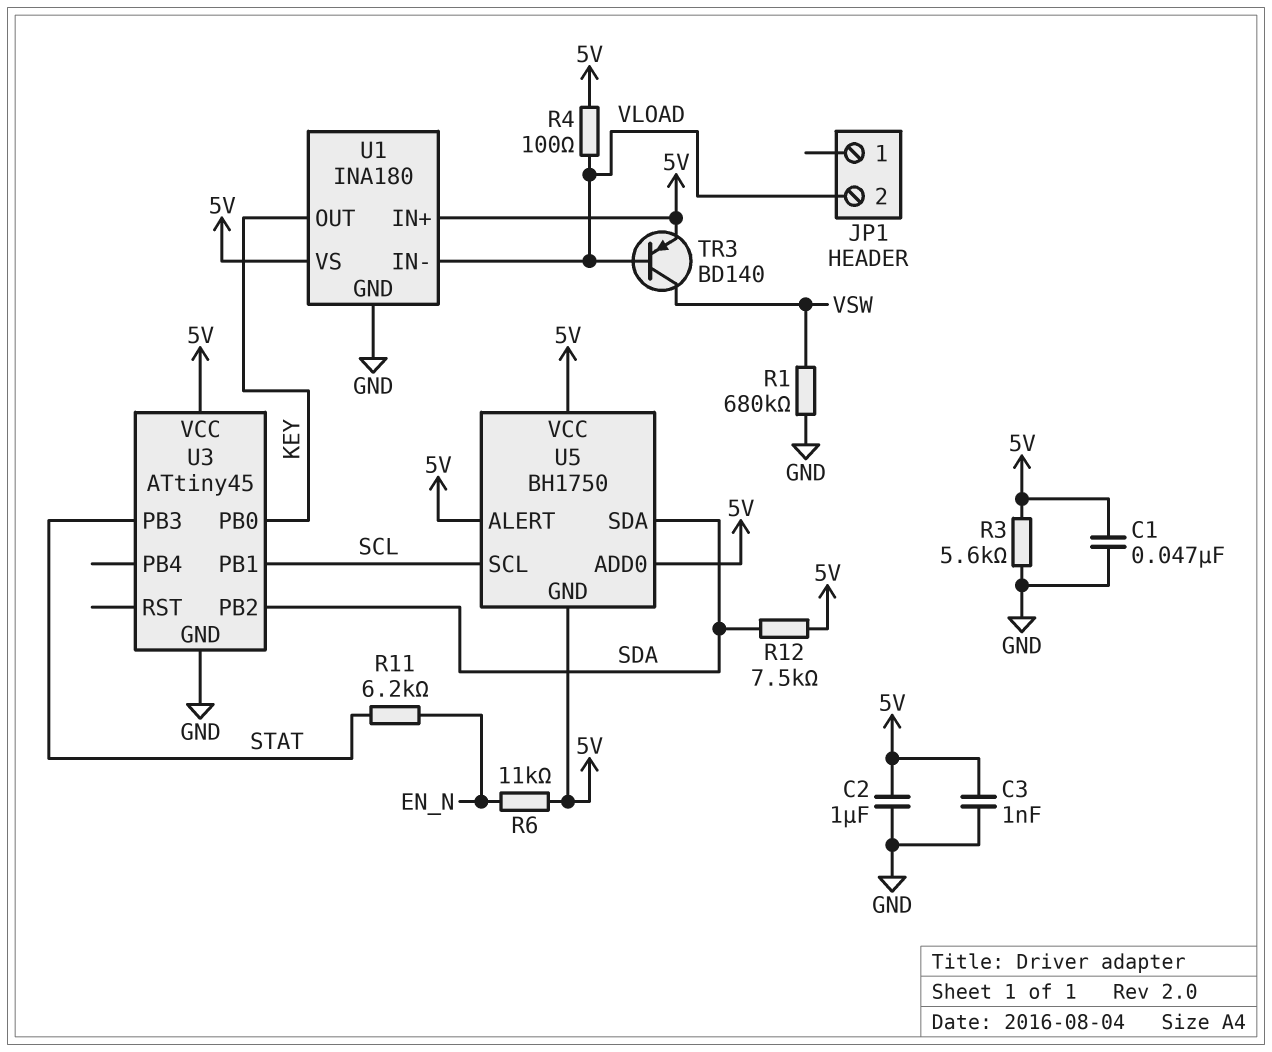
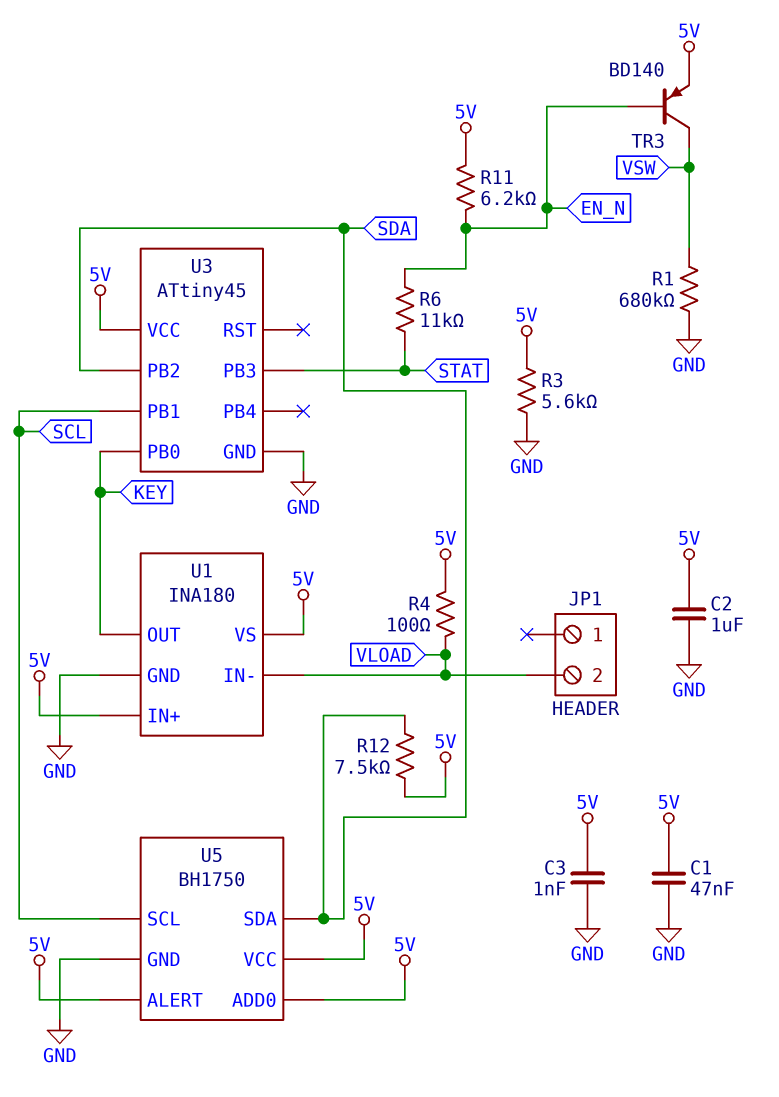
R6: 11k (5V, EN_N) -> 11k (EN_N, STAT)
R11: 6.2k (EN_N, STAT) -> 6.2k (5V, EN_N)
TR3: PNP BD140 (B VLOAD, C VSW, E 5V) -> PNP BD140 (B EN_N, C VSW, E 5V)
U5 pin GND: 5V -> GND

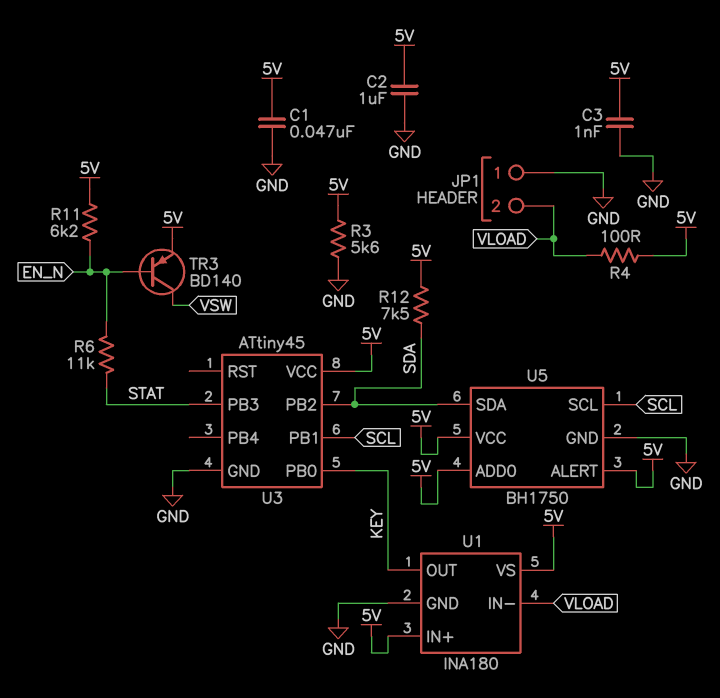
JP1 pin 1: none -> GND
R1: 680k (GND, VSW) -> none

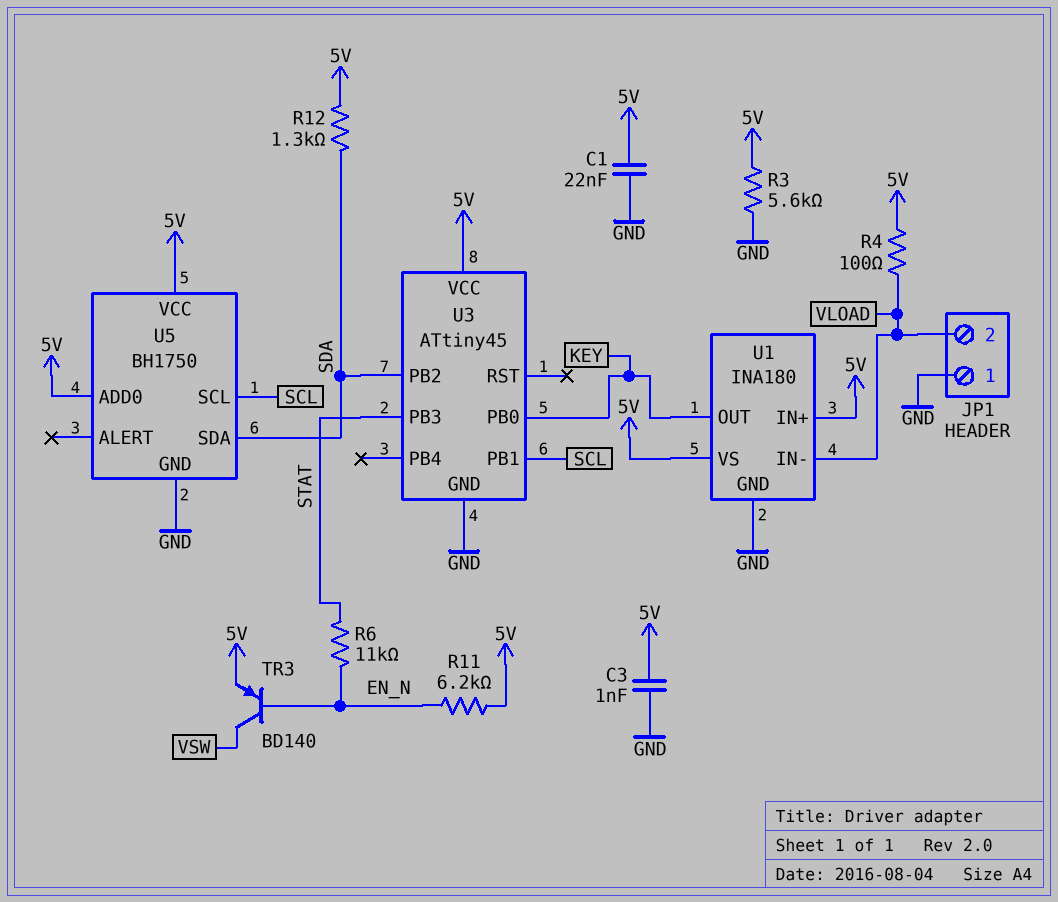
C1: 47nF (5V, GND) -> 22nF (5V, GND)
C2: 1uF (5V, GND) -> none
R12: 7.5k (5V, SDA) -> 1.3k (5V, SDA)
U5 pin ALERT: 5V -> none

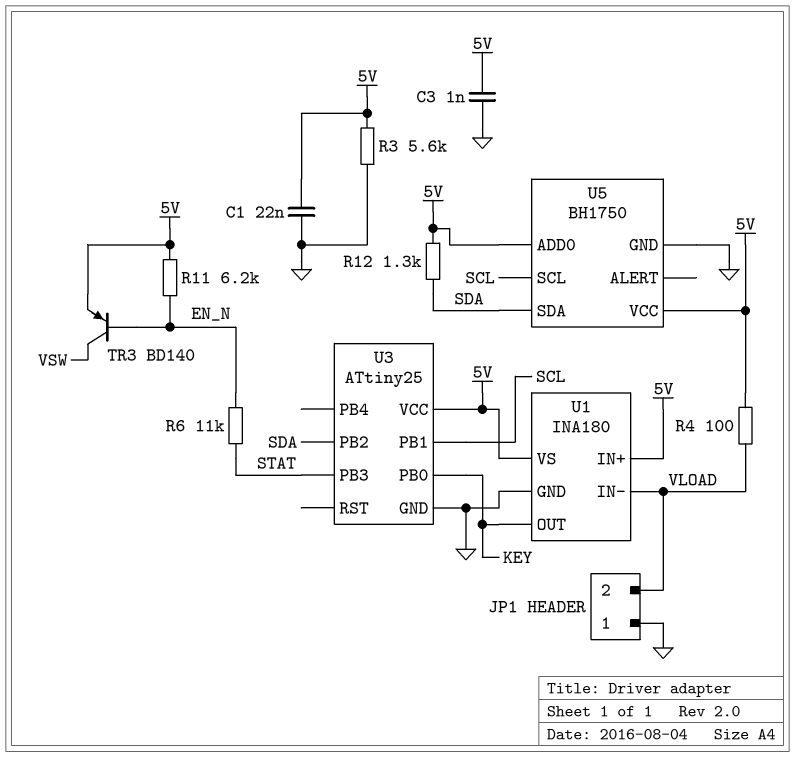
U3: ATtiny45 -> ATtiny25

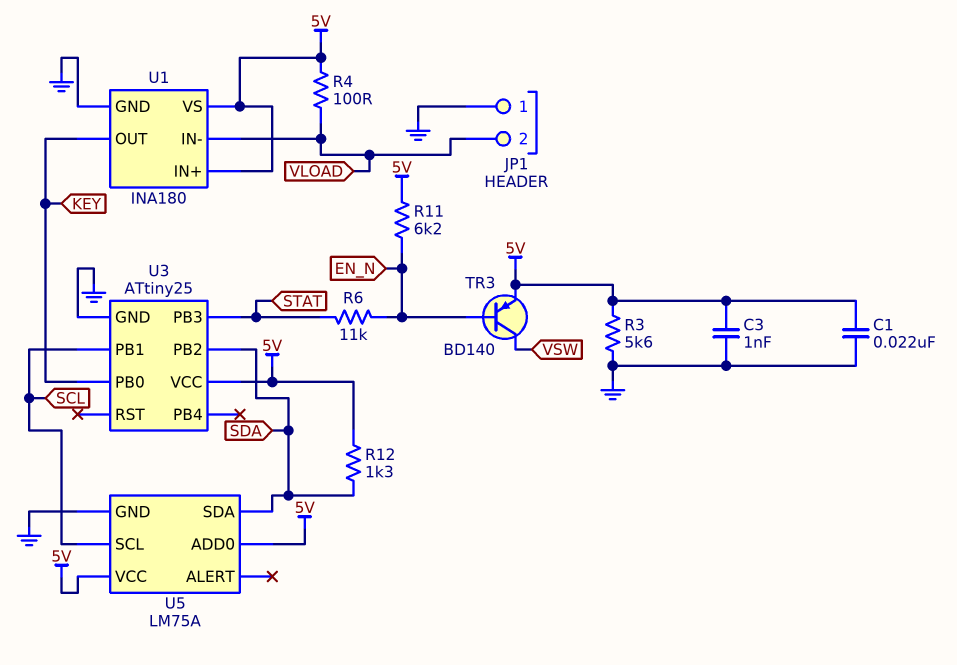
U5: BH1750 -> LM75A

